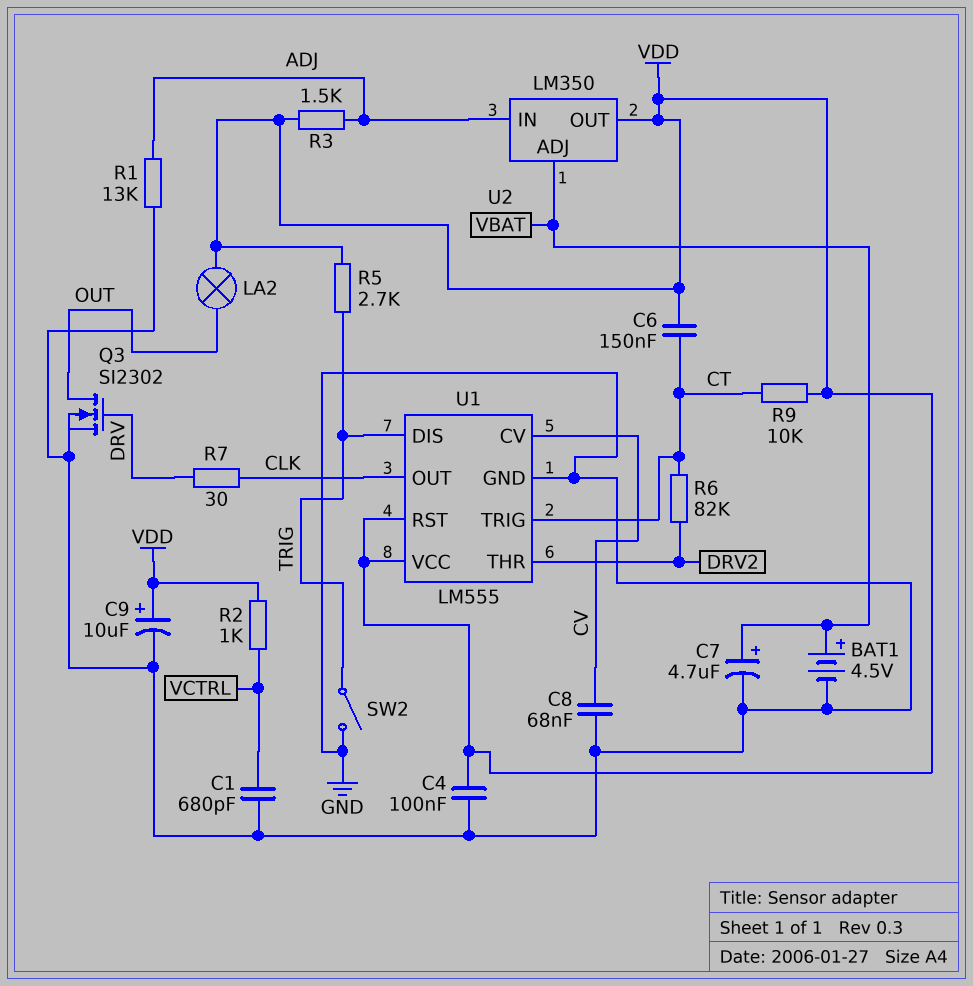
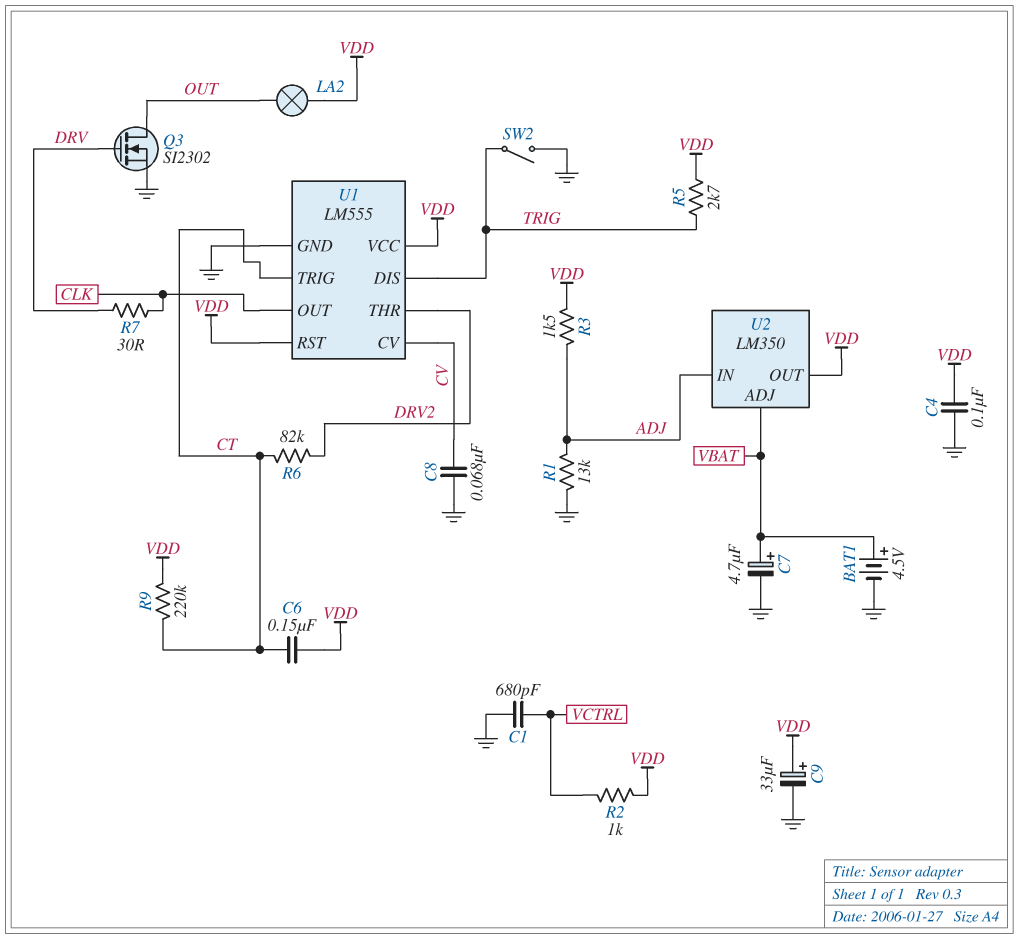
C9: 10uF (plus VDD, minus GND) -> 33uF (plus VDD, minus GND)
R9: 10k (CT, VDD) -> 220k (CT, VDD)

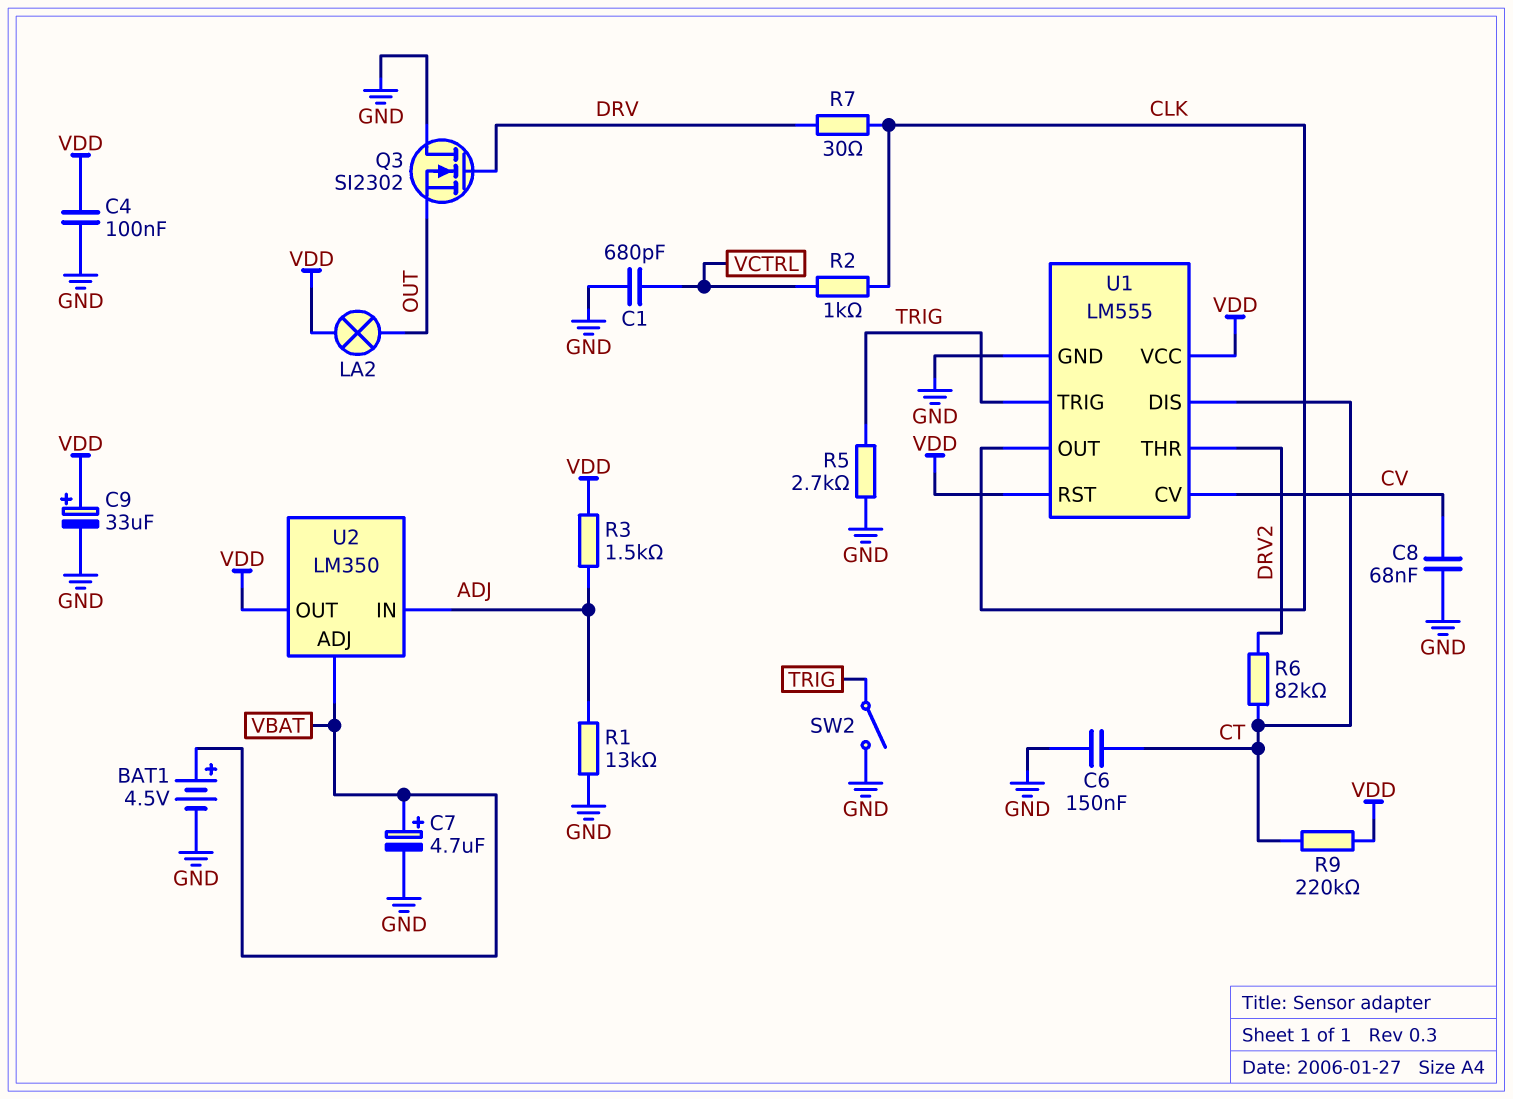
C6: 150nF (CT, VDD) -> 150nF (CT, GND)
Q3: NMOS SI2302 (G DRV, D OUT, S GND) -> NMOS SI2302 (G DRV, D GND, S OUT)
R2: 1k (VCTRL, VDD) -> 1k (CLK, VCTRL)
R5: 2.7k (TRIG, VDD) -> 2.7k (GND, TRIG)
U1 pin DIS: TRIG -> CT
U1 pin TRIG: CT -> TRIG

